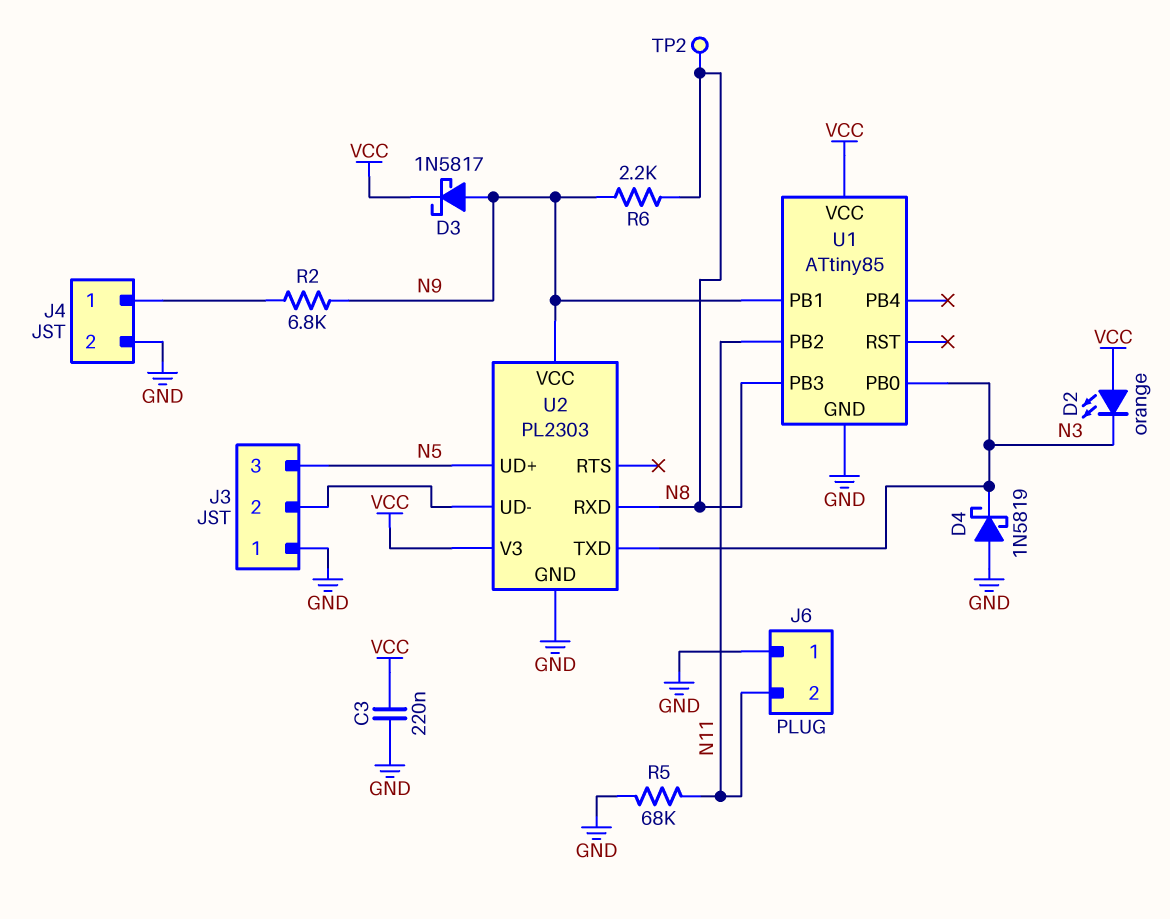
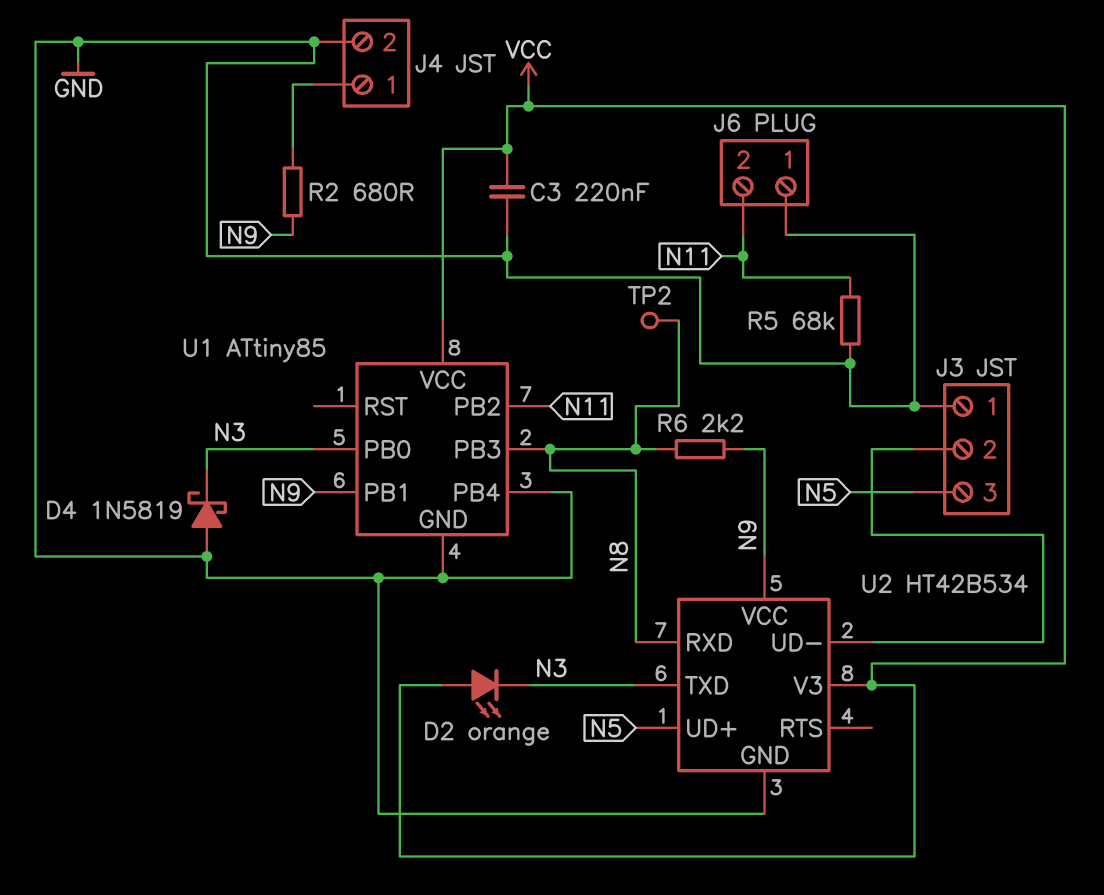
D3: schottky 1N5817 (A N9, K VCC) -> none
R2: 6.8k (J4/1, N9) -> 680 (J4/1, N9)
U1 pin PB4: none -> GND
U2: PL2303 -> HT42B534

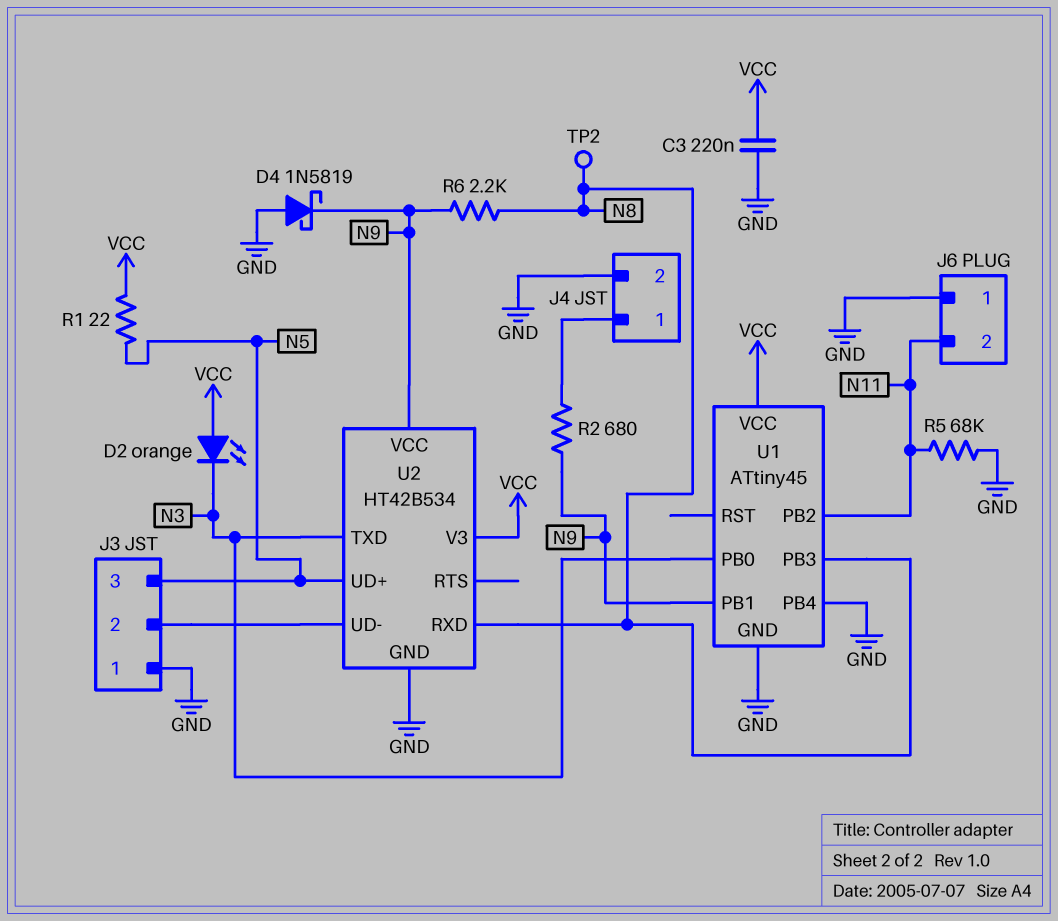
D4: schottky 1N5819 (A GND, K N3) -> schottky 1N5819 (A GND, K N9)
R1: none -> 22 (N5, VCC)
U1: ATtiny85 -> ATtiny45

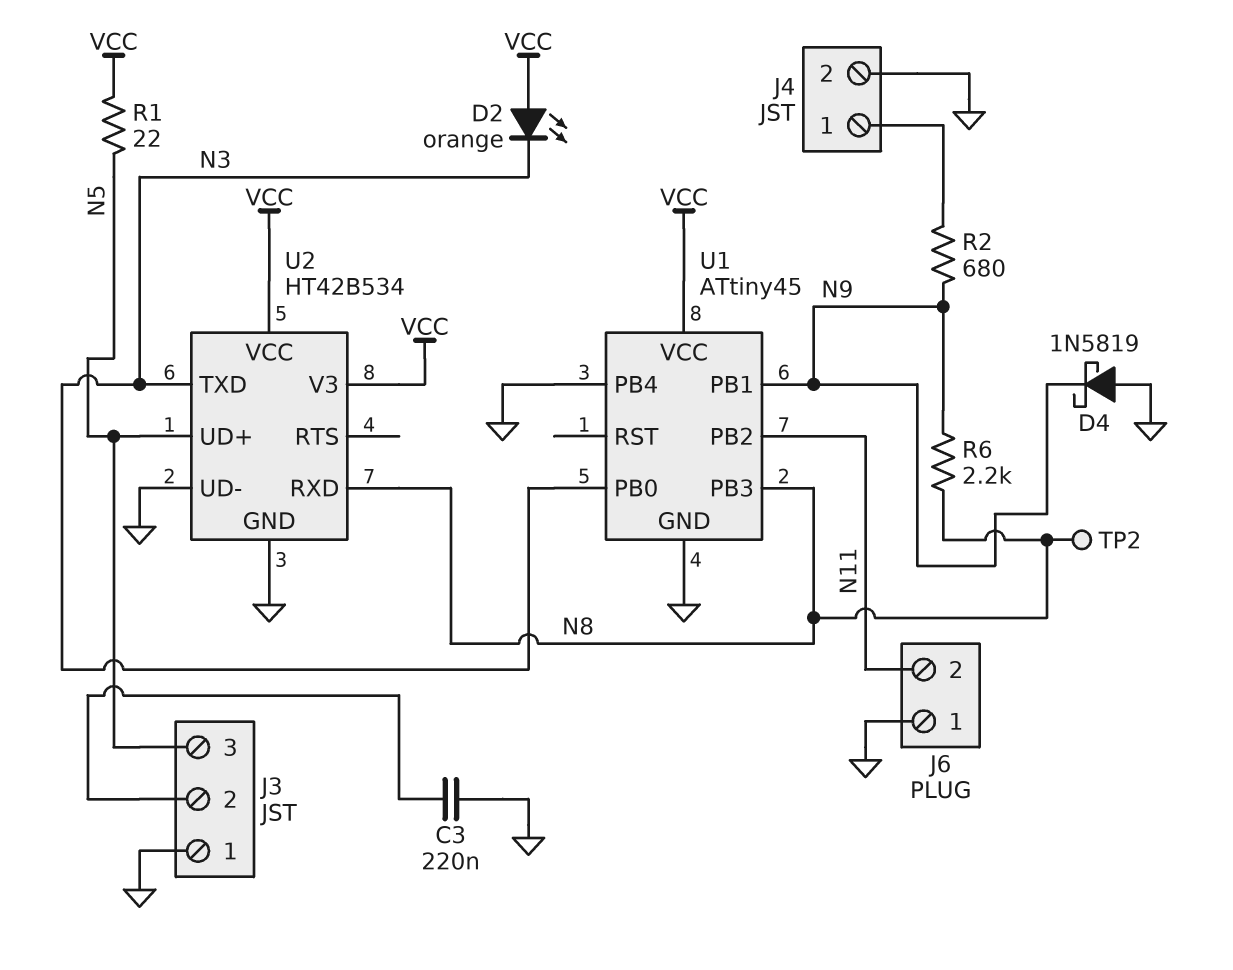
C3: 220nF (GND, VCC) -> 220nF (GND, J3/2)
R5: 68k (GND, N11) -> none
U2 pin UD-: J3/2 -> GND
U2 pin VCC: N9 -> VCC

